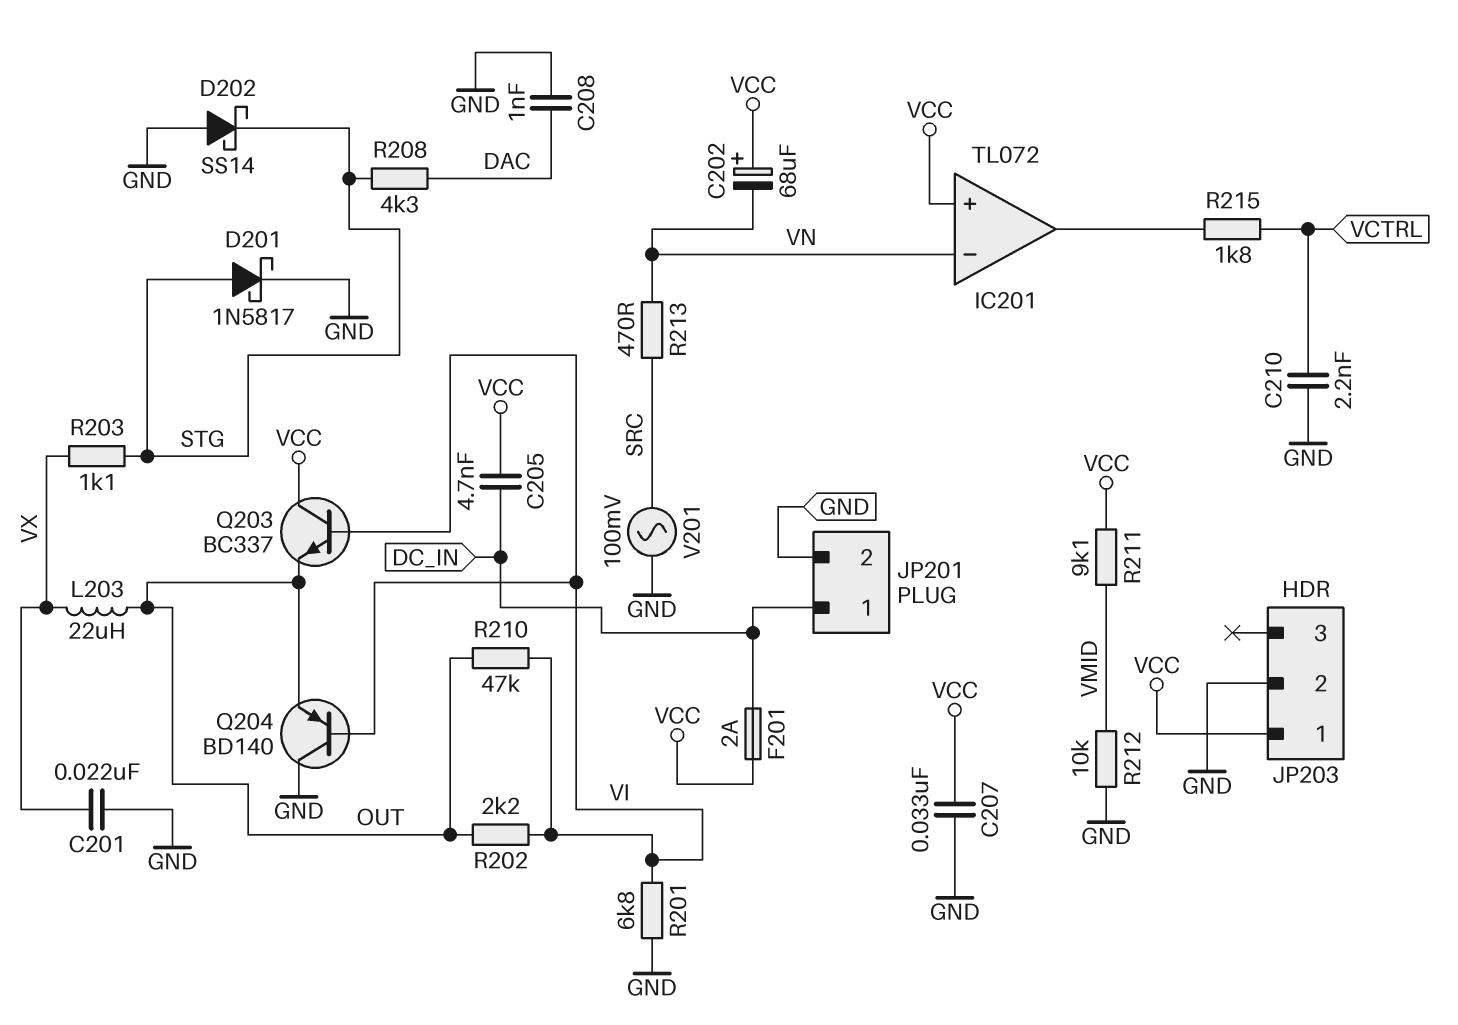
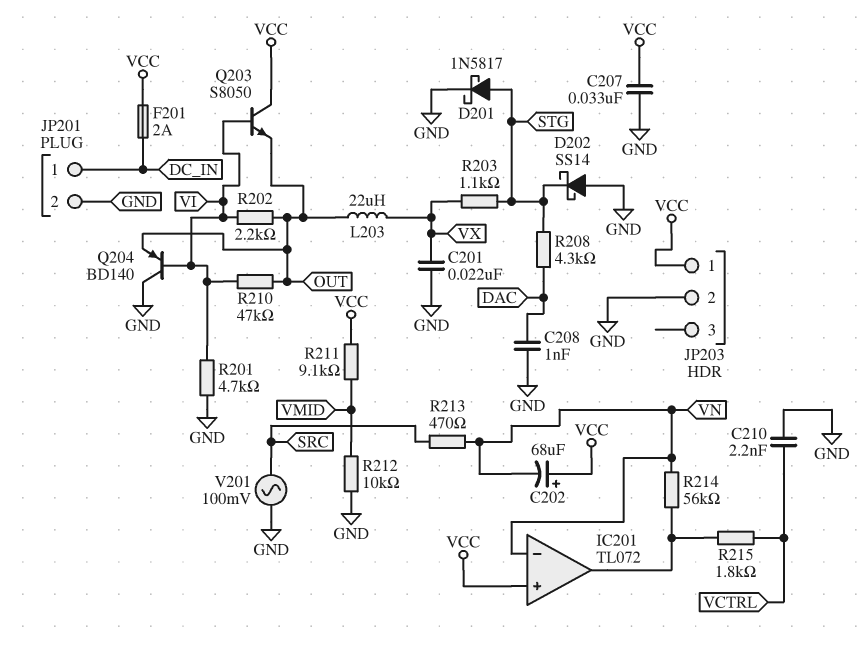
C205: 4.7nF (DC_IN, VCC) -> none
Q203: NPN BC337 (B VI, C VCC, E OUT) -> NPN S8050 (B VI, C VCC, E OUT)
R201: 6.8k (GND, VI) -> 4.7k (GND, VI)
R214: none -> 56k (IC201/out, VN)

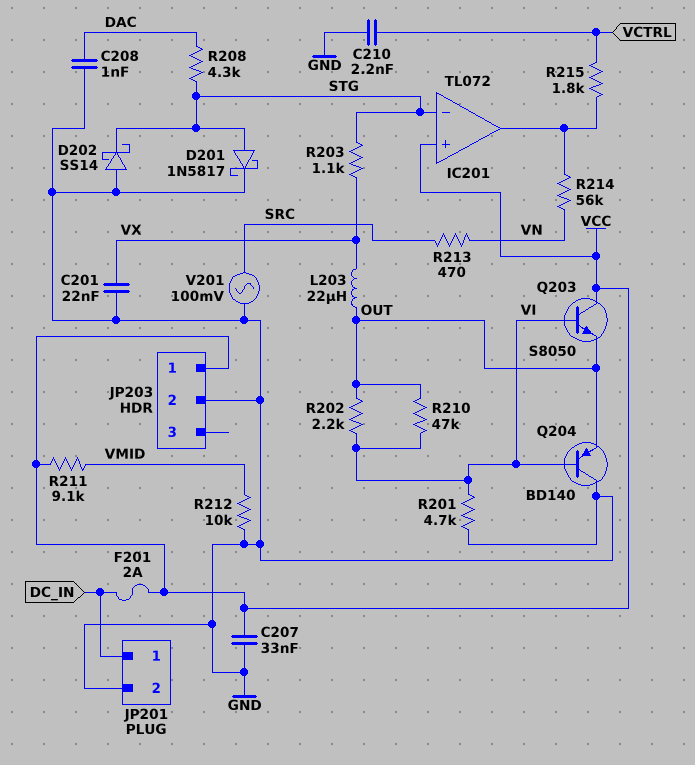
C202: 68uF (plus VCC, minus VN) -> none
IC201 pin in-: VN -> STG

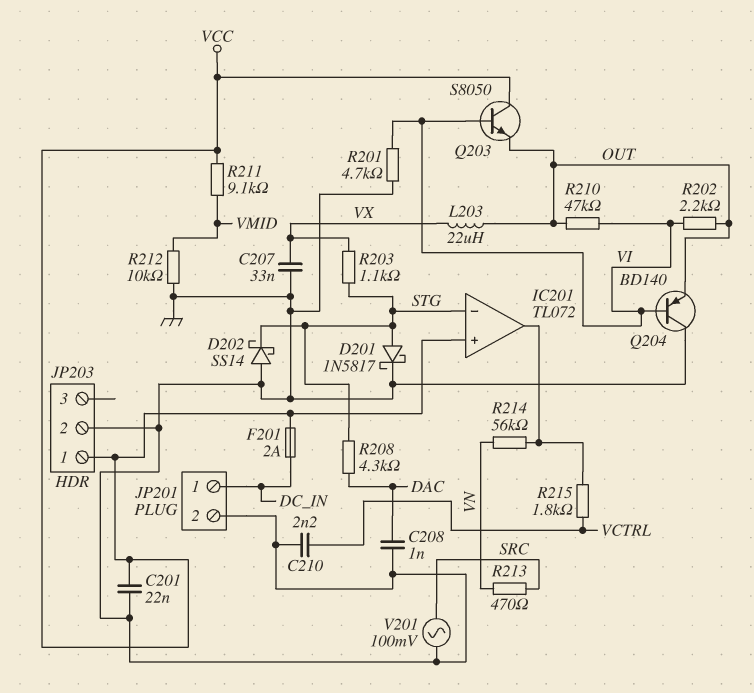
C201: 22nF (GND, VX) -> 22nF (GND, VCC)
C207: 33nF (GND, VCC) -> 33nF (GND, VX)

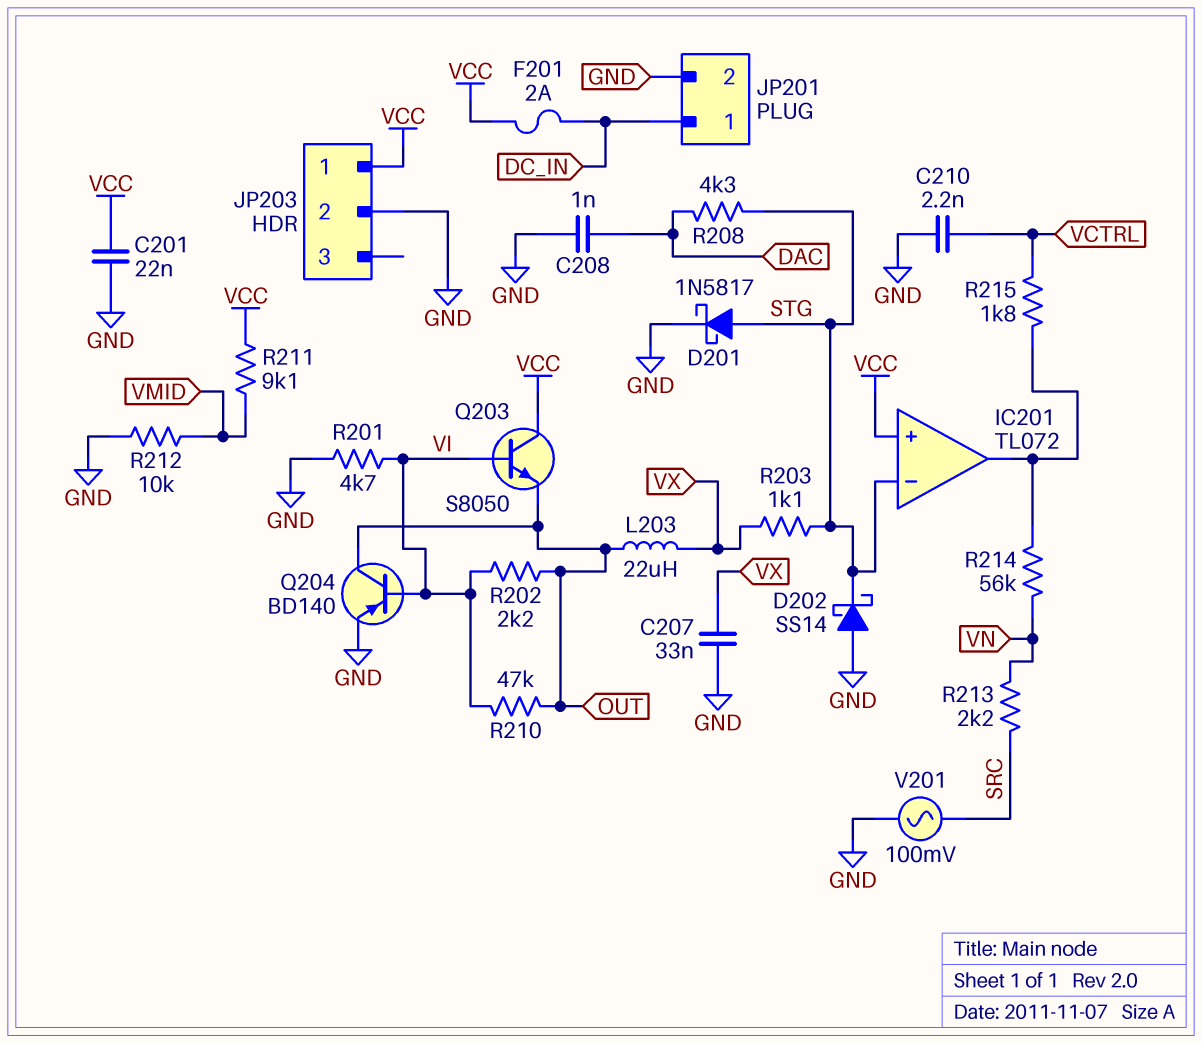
Q204: PNP BD140 (B VI, C GND, E OUT) -> PNP BD140 (B VI, C OUT, E GND)
R213: 470 (SRC, VN) -> 2.2k (SRC, VN)

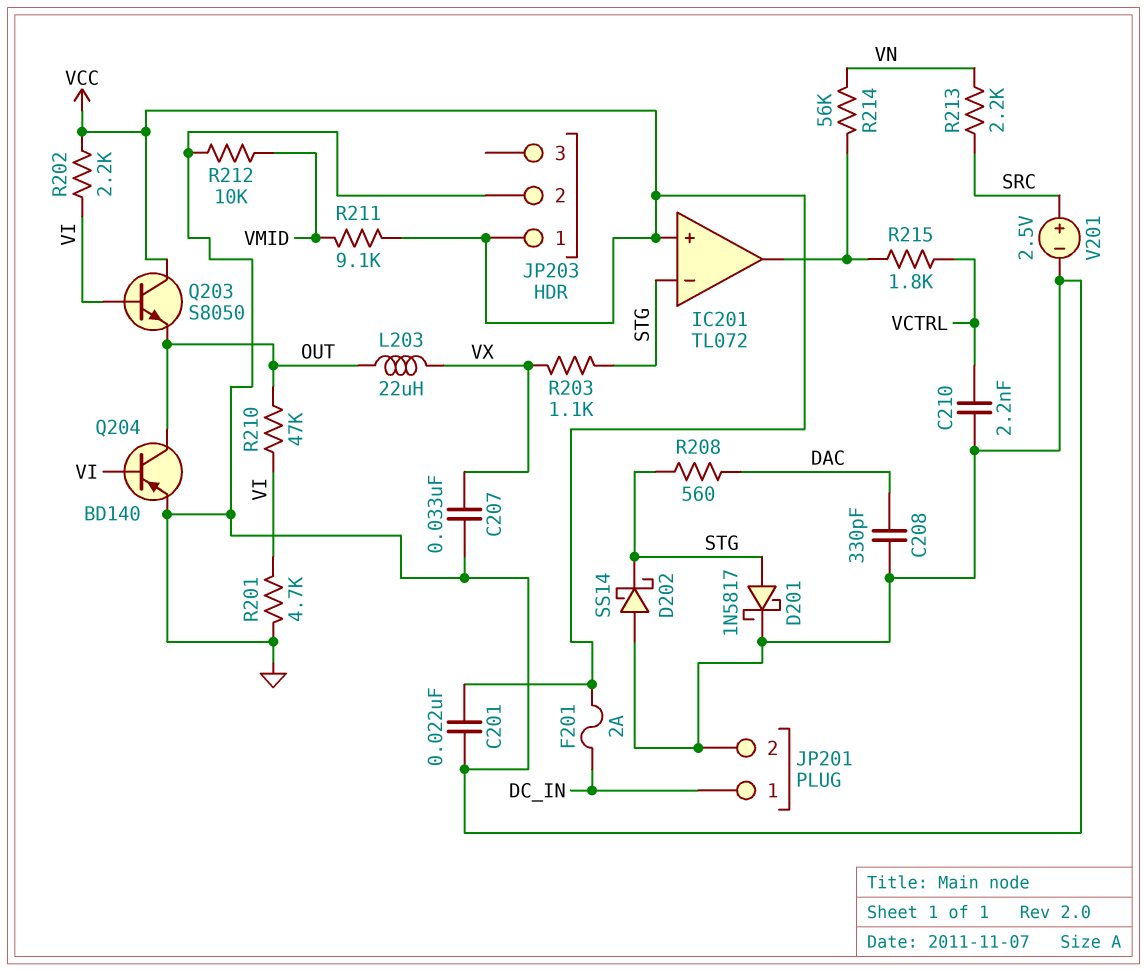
C208: 1nF (DAC, GND) -> 330pF (DAC, GND)
R202: 2.2k (OUT, VI) -> 2.2k (VCC, VI)
R208: 4.3k (DAC, STG) -> 560 (DAC, STG)
V201: AC 100mV (GND, SRC) -> 2.5V (plus SRC, minus GND)

